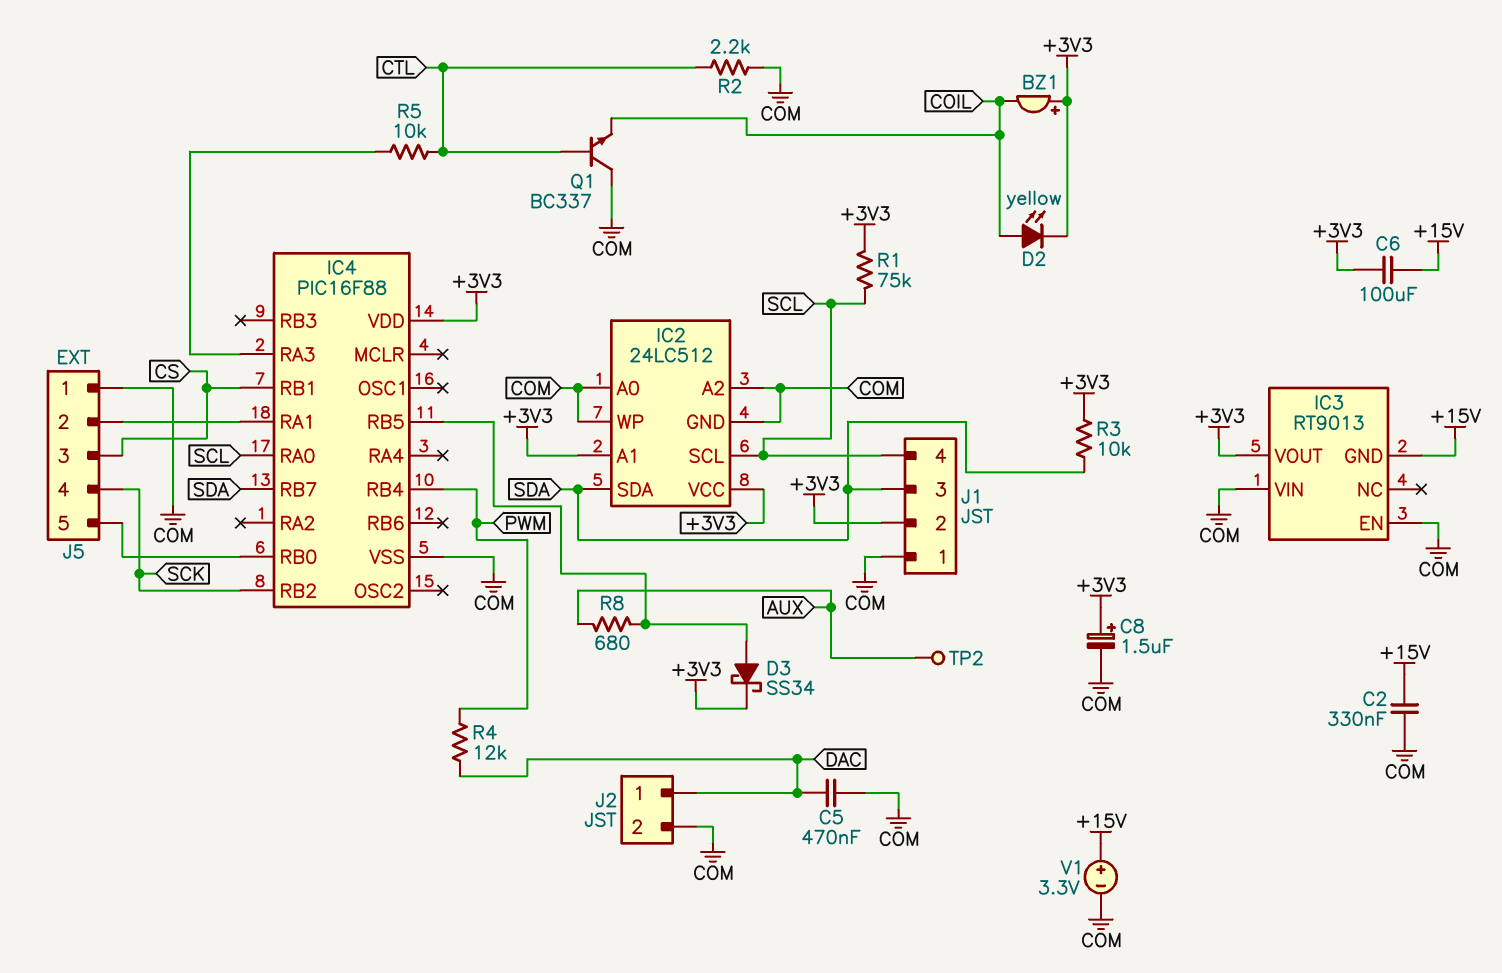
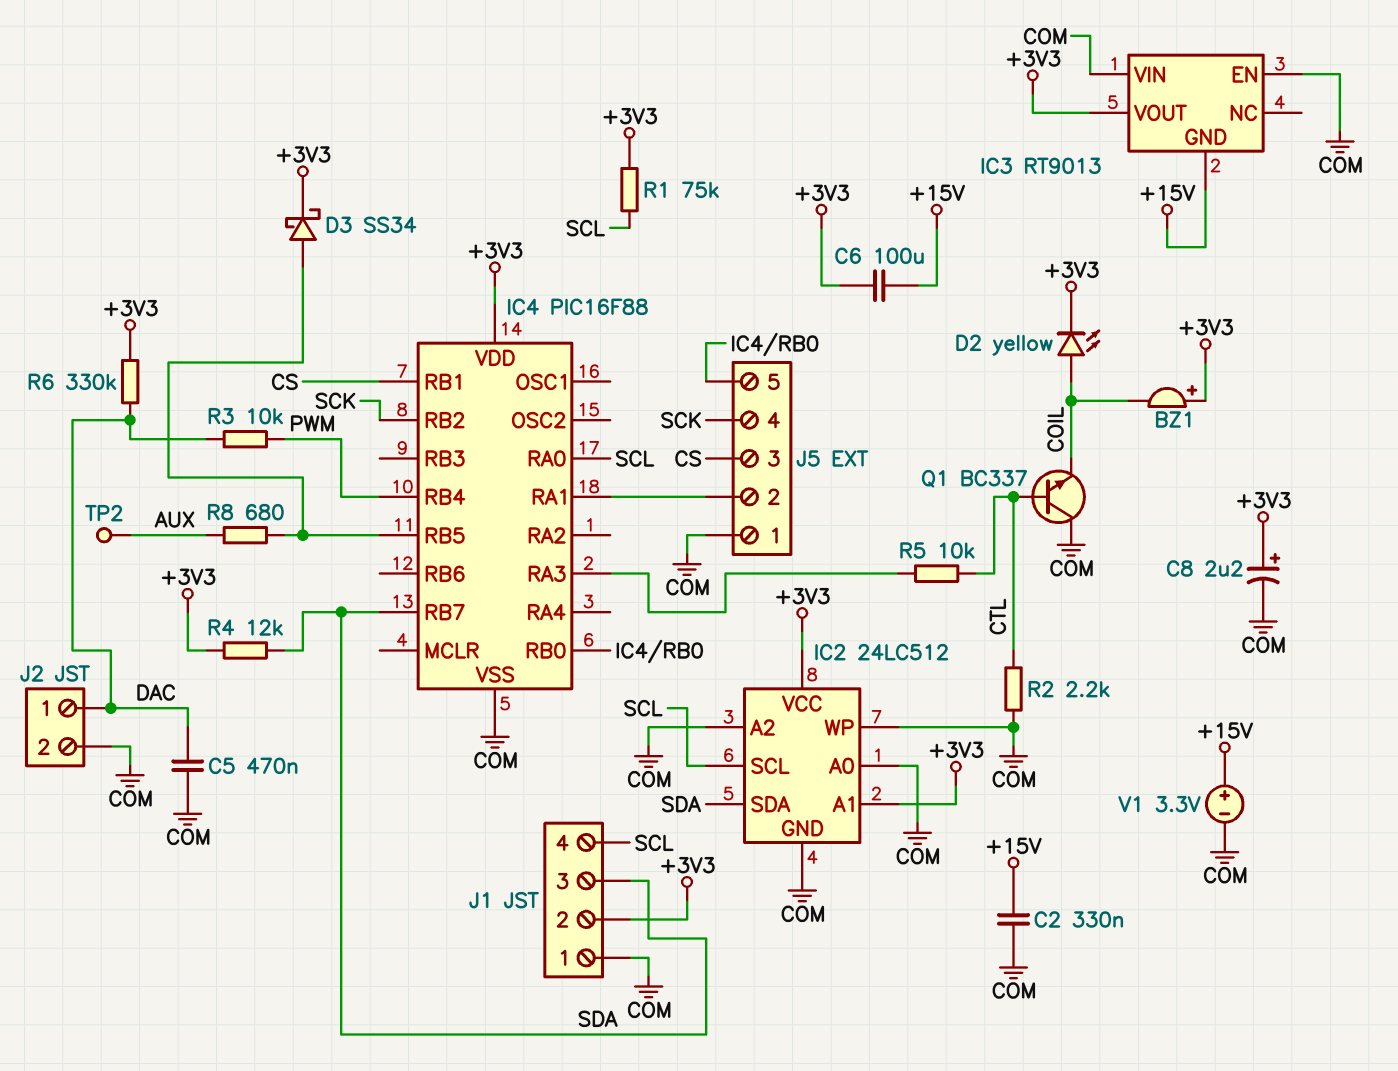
C8: 1.5uF (plus +3V3, minus COM) -> 2.2uF (plus +3V3, minus COM)
R3: 10k (+3V3, SDA) -> 10k (DAC, PWM)
R4: 12k (DAC, PWM) -> 12k (+3V3, SDA)
R6: none -> 330k (+3V3, DAC)

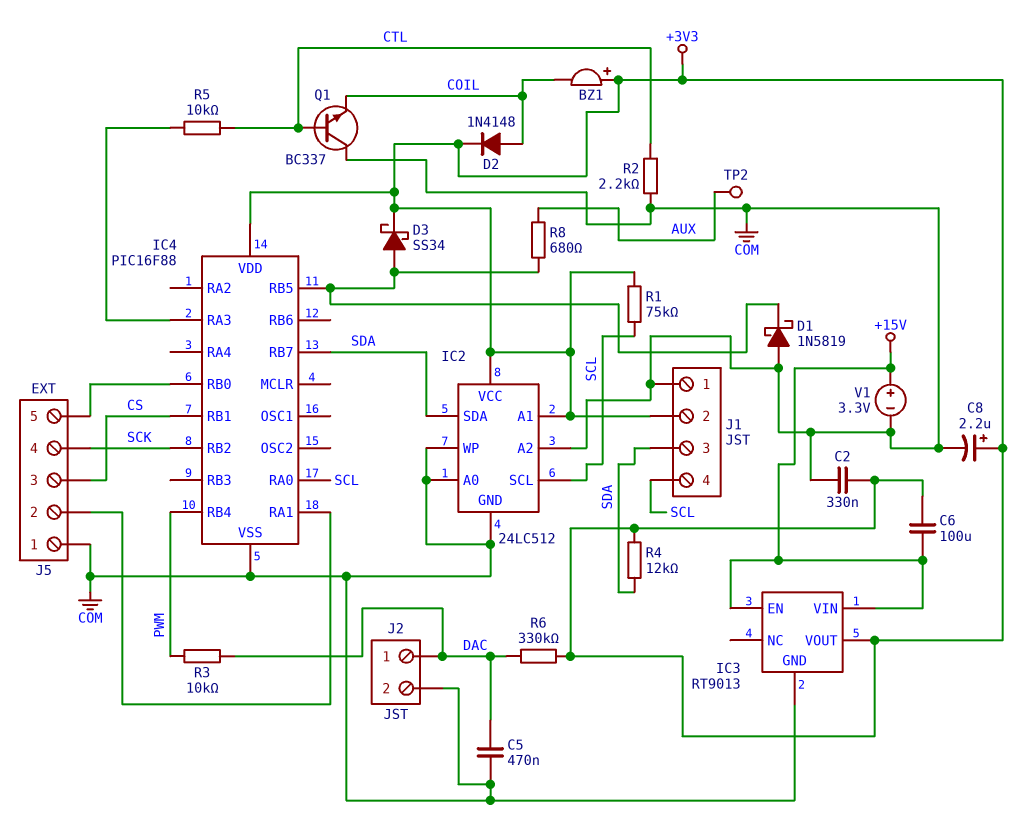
C2: 330nF (+15V, COM) -> 330nF (+3V3, COM)
D1: none -> schottky 1N5819 (A COM, K IC4/RB5)
D2: LED yellow (A COIL, K +3V3) -> diode 1N4148 (A COIL, K +3V3)
IC3 pin EN: COM -> +15V
IC3 pin GND: +15V -> COM
IC3 pin VIN: COM -> +15V

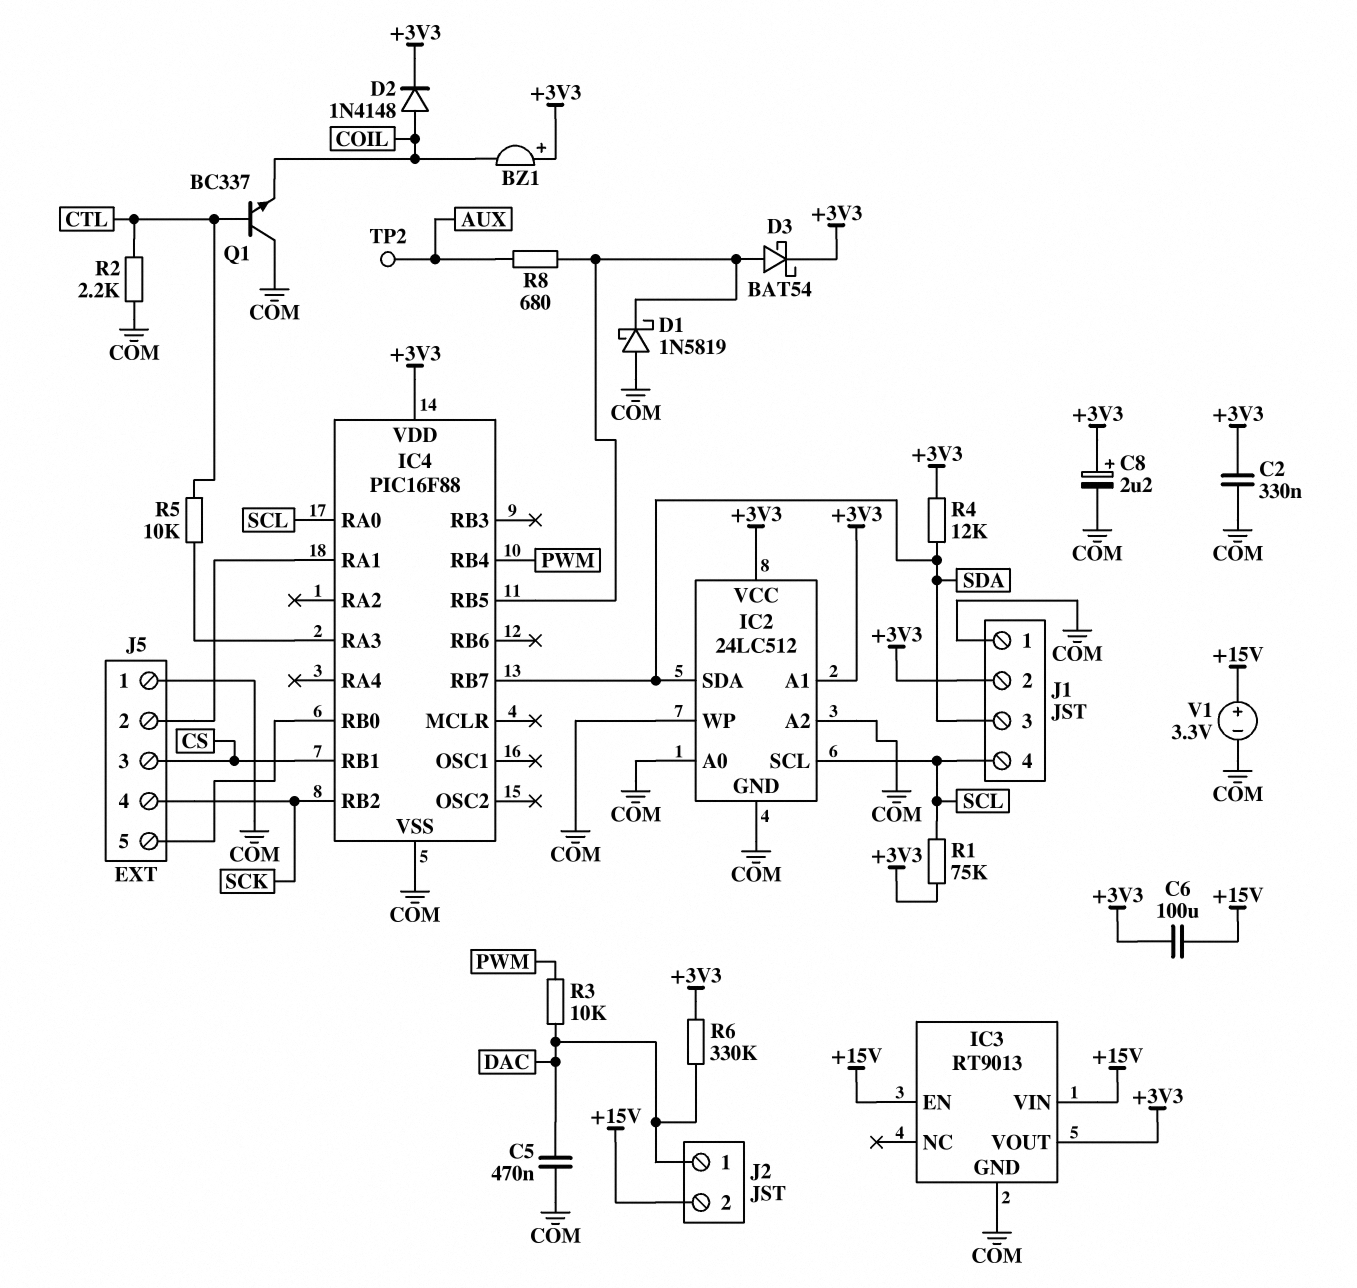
D3: schottky SS34 (A IC4/RB5, K +3V3) -> schottky BAT54 (A IC4/RB5, K +3V3)
J2 pin 2: COM -> +15V

